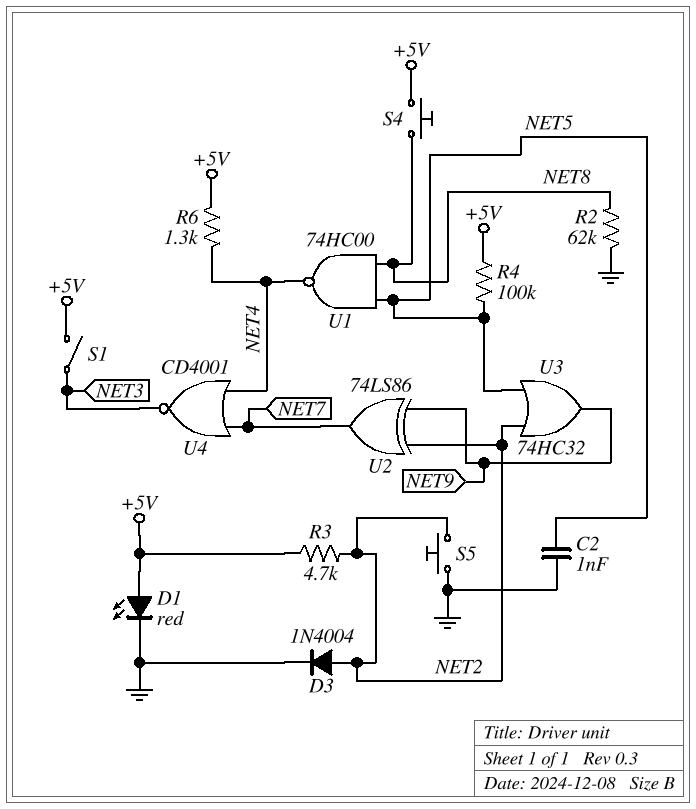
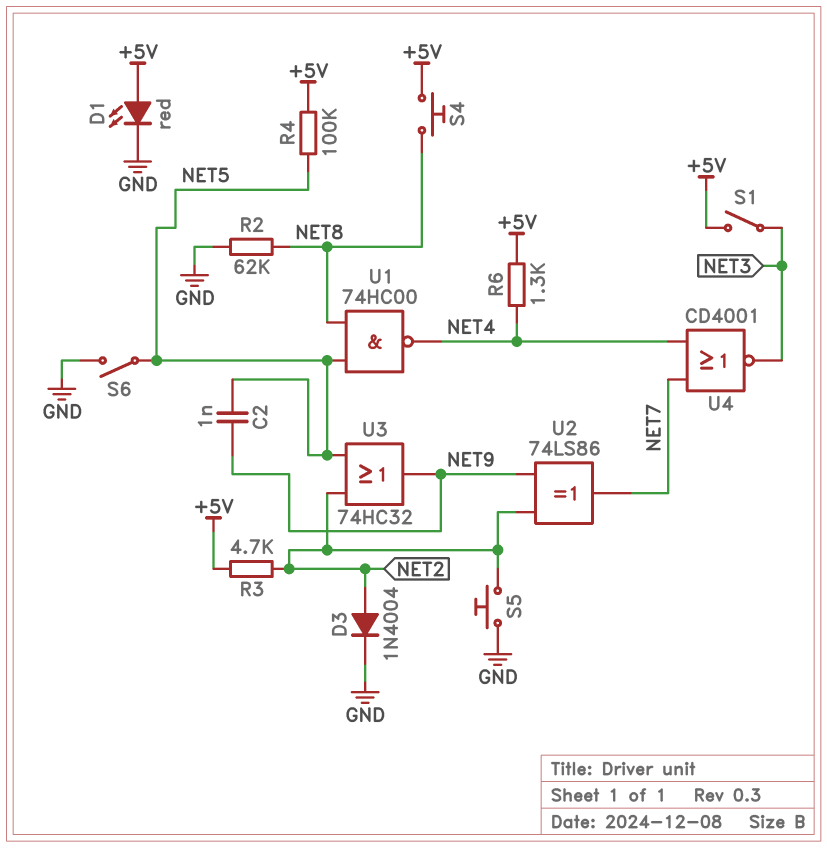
C2: 1nF (GND, NET5) -> 1nF (NET5, NET9)
S6: none -> switch (GND, NET5)

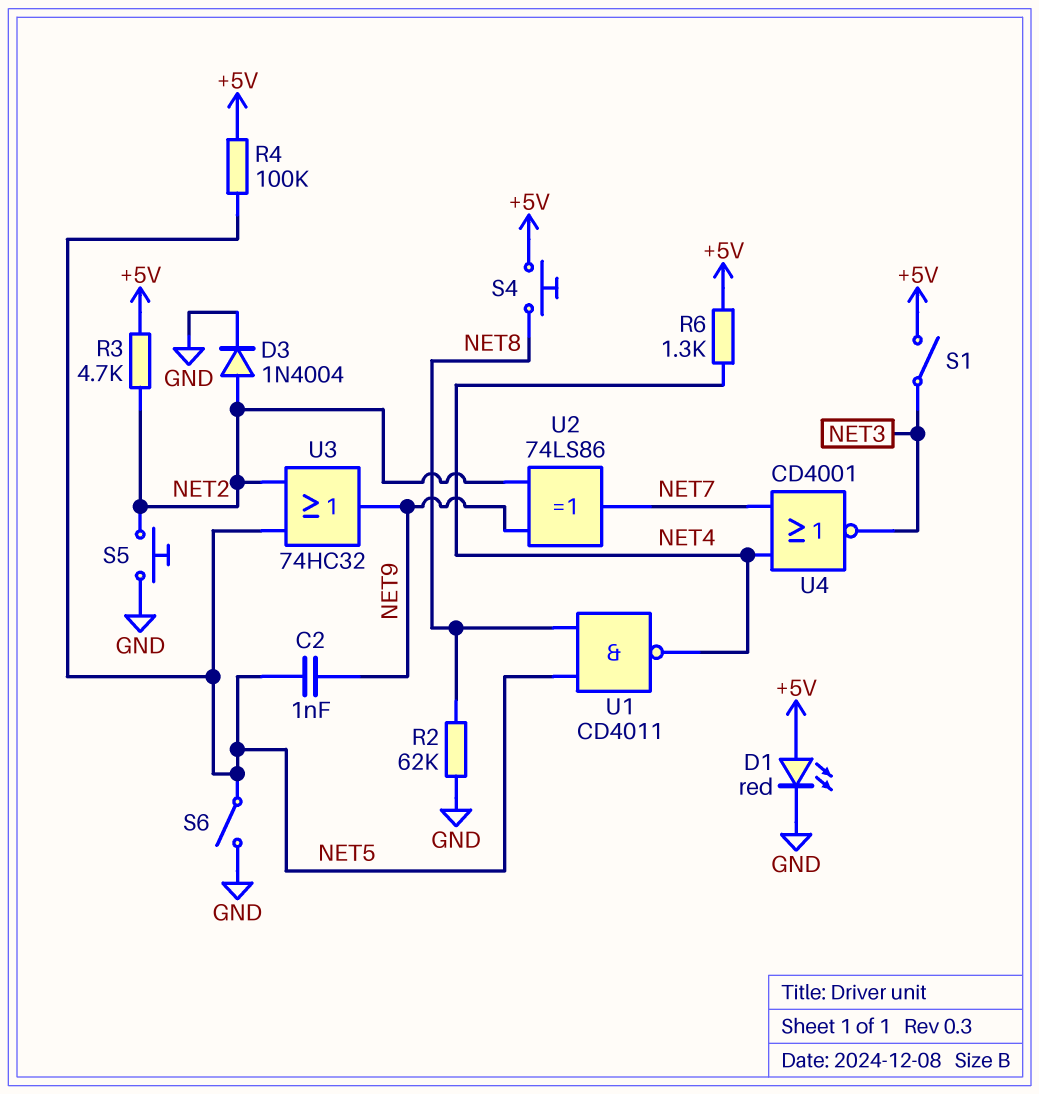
U1: NAND 74HC00 (in NET5, in NET8, out NET4) -> NAND CD4011 (in NET5, in NET8, out NET4)

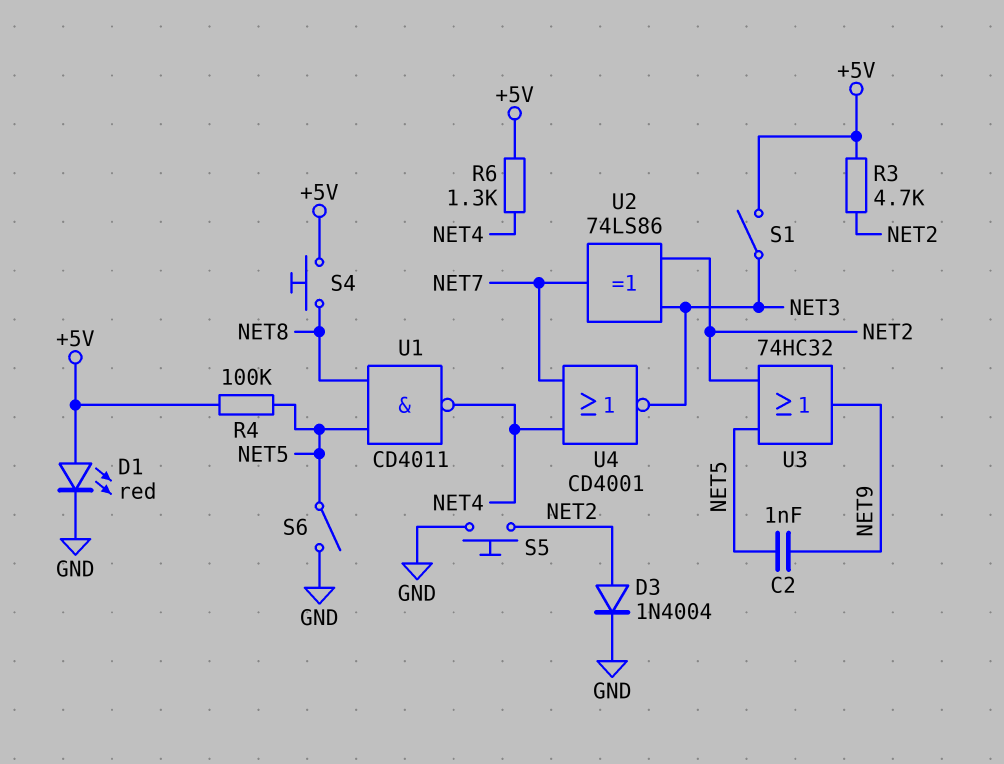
R2: 62k (GND, NET8) -> none
U2: XOR 74LS86 (in NET2, in NET9, out NET7) -> XOR 74LS86 (in NET2, in NET3, out NET7)

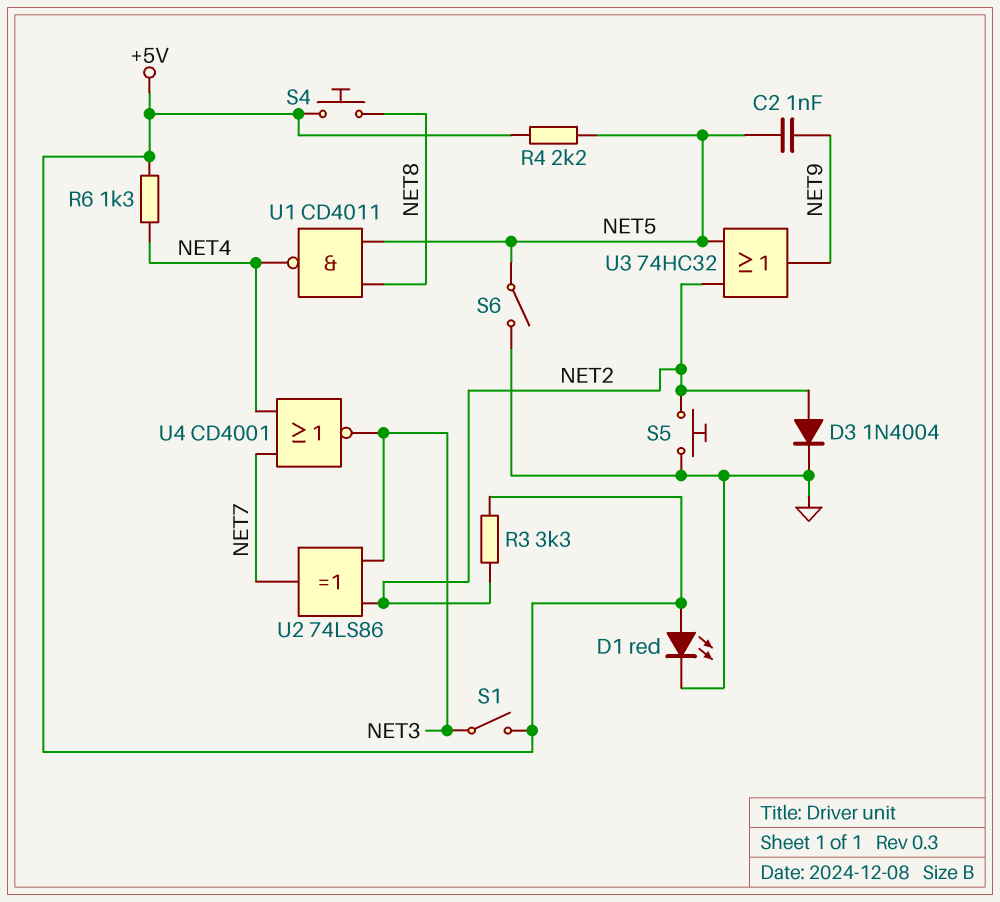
R3: 4.7k (+5V, NET2) -> 3.3k (+5V, NET2)
R4: 100k (+5V, NET5) -> 2.2k (+5V, NET5)

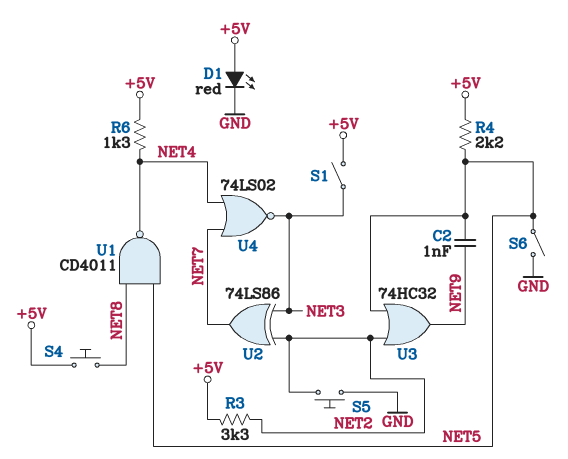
D3: diode 1N4004 (A NET2, K GND) -> none
U4: NOR CD4001 (in NET4, in NET7, out NET3) -> NOR 74LS02 (in NET4, in NET7, out NET3)

